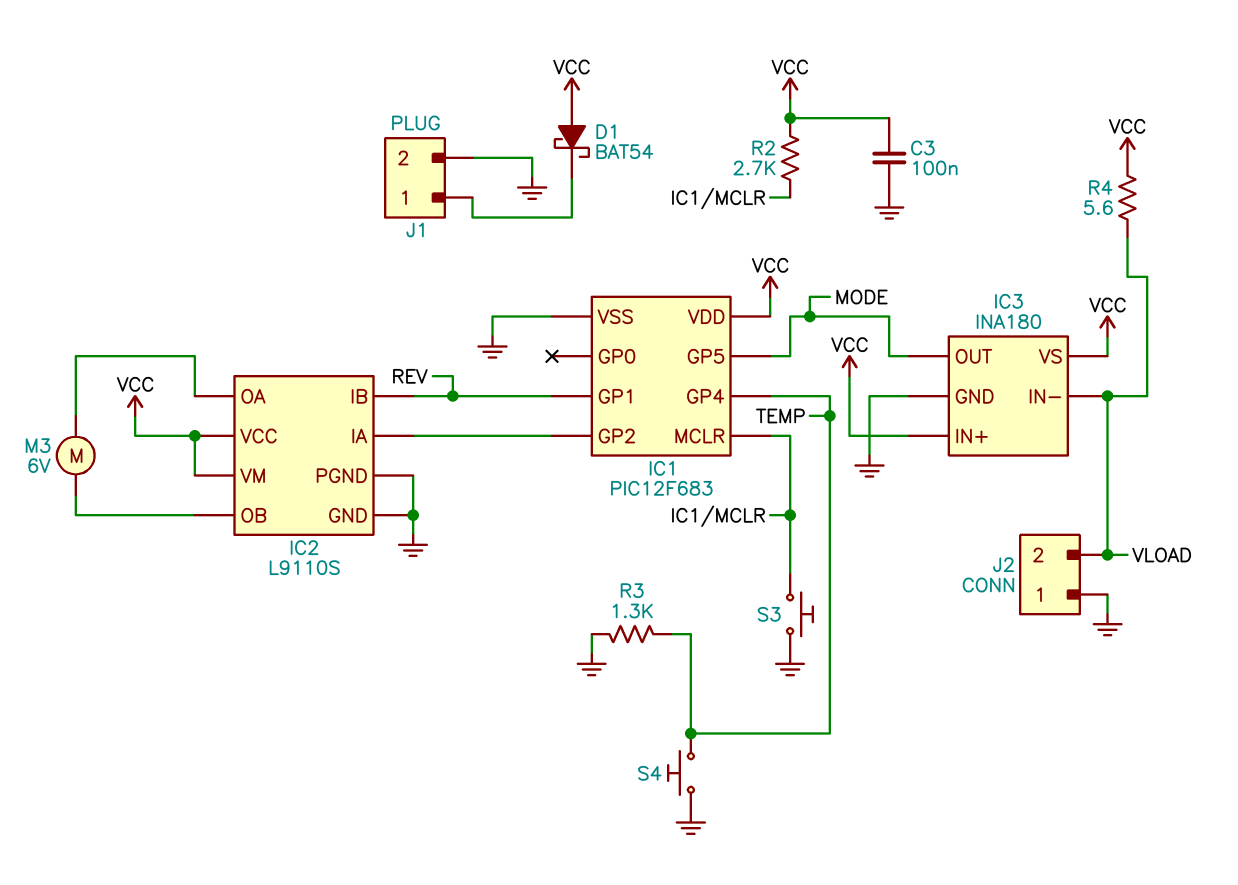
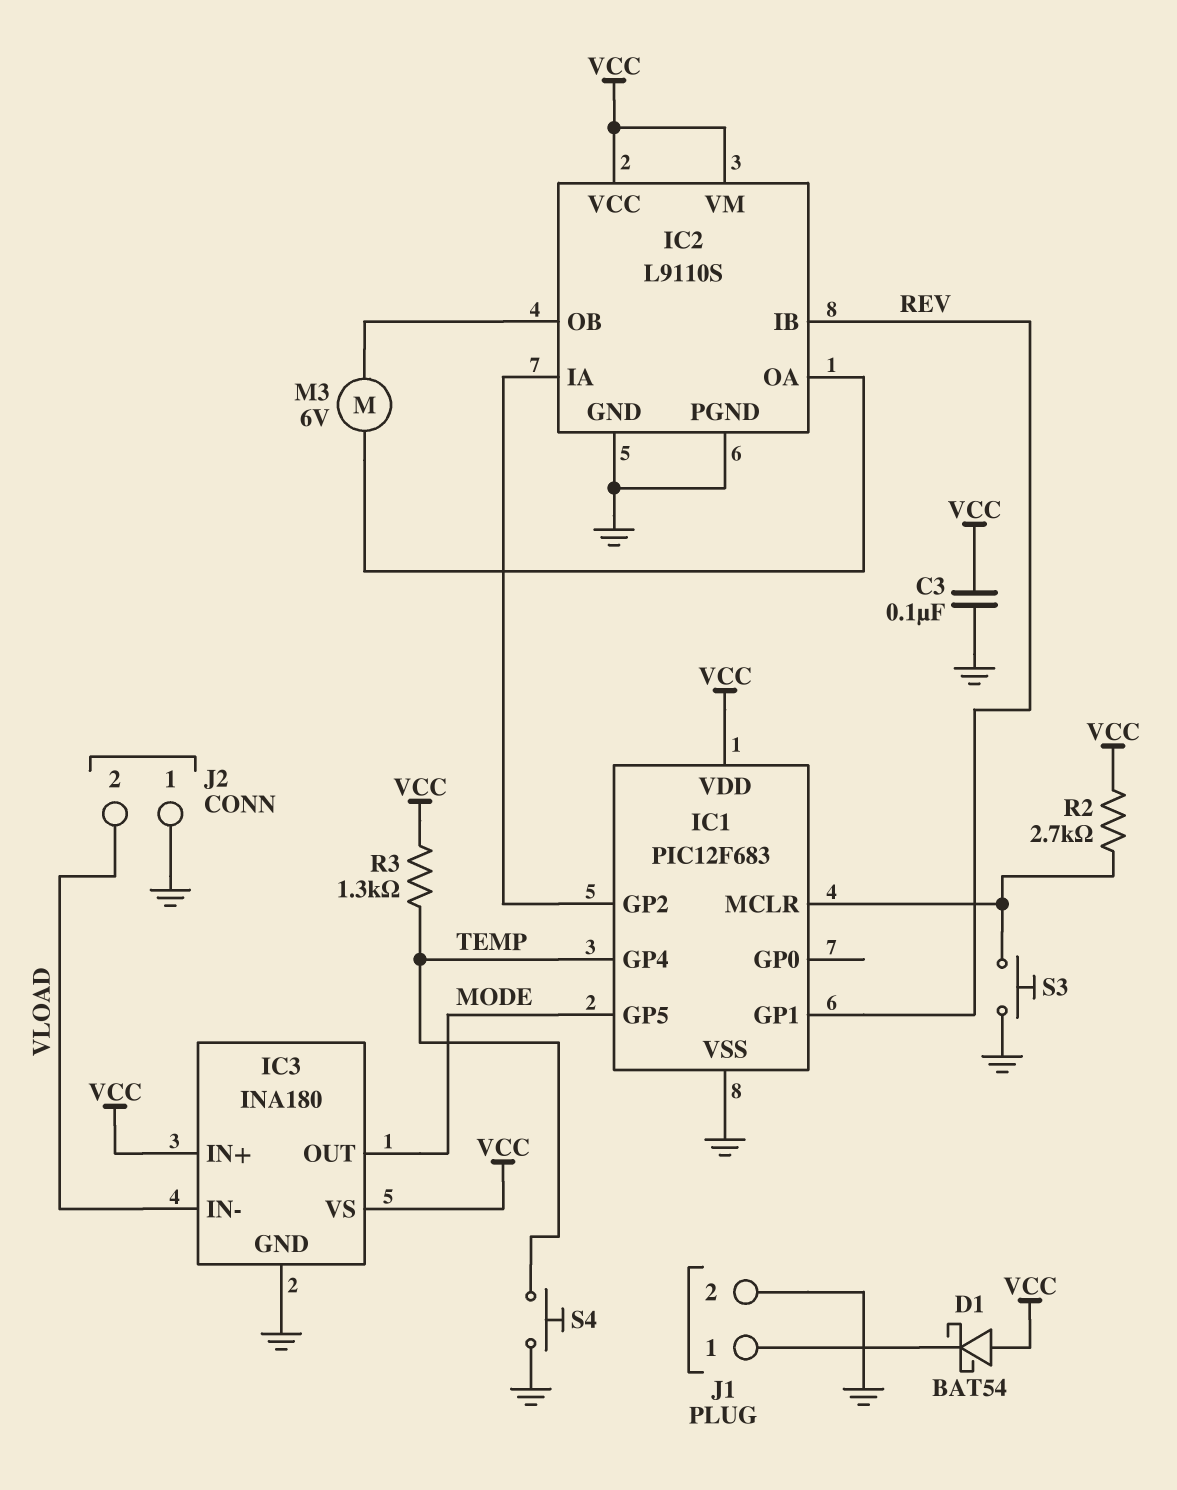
R3: 1.3k (GND, TEMP) -> 1.3k (TEMP, VCC)
R4: 5.6 (VCC, VLOAD) -> none

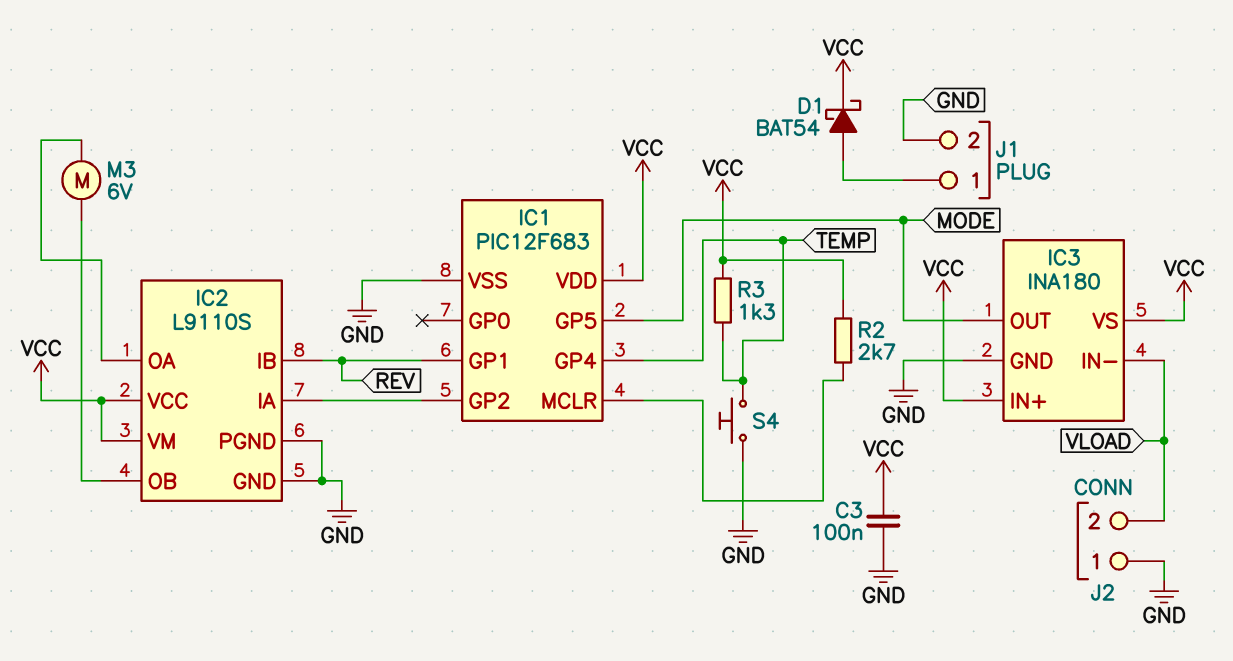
D1: schottky BAT54 (A VCC, K J1/1) -> schottky BAT54 (A J1/1, K VCC)
S3: button (GND, IC1/MCLR) -> none

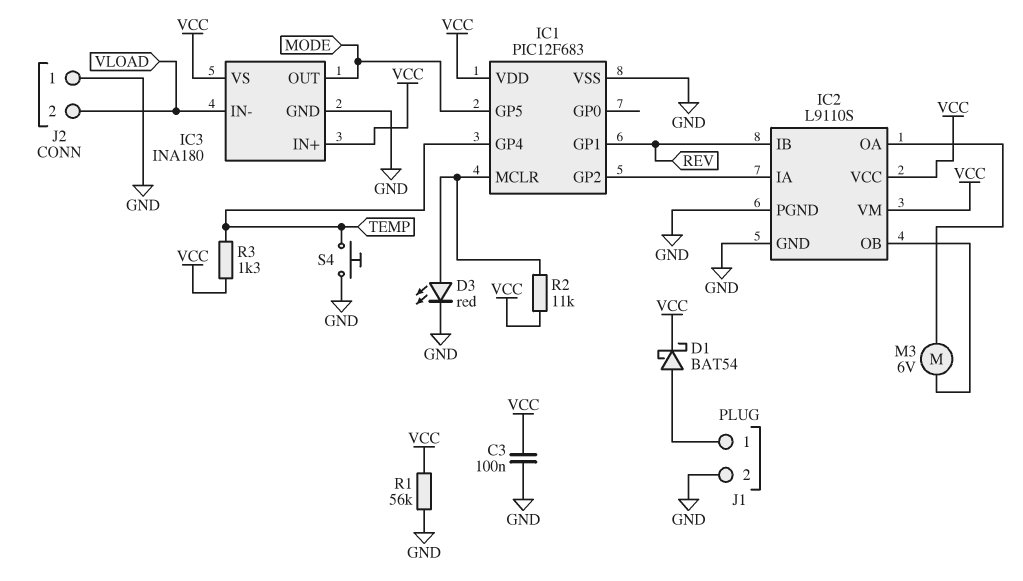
D3: none -> LED red (A IC1/MCLR, K GND)
R1: none -> 56k (GND, VCC)
R2: 2.7k (IC1/MCLR, VCC) -> 11k (IC1/MCLR, VCC)

